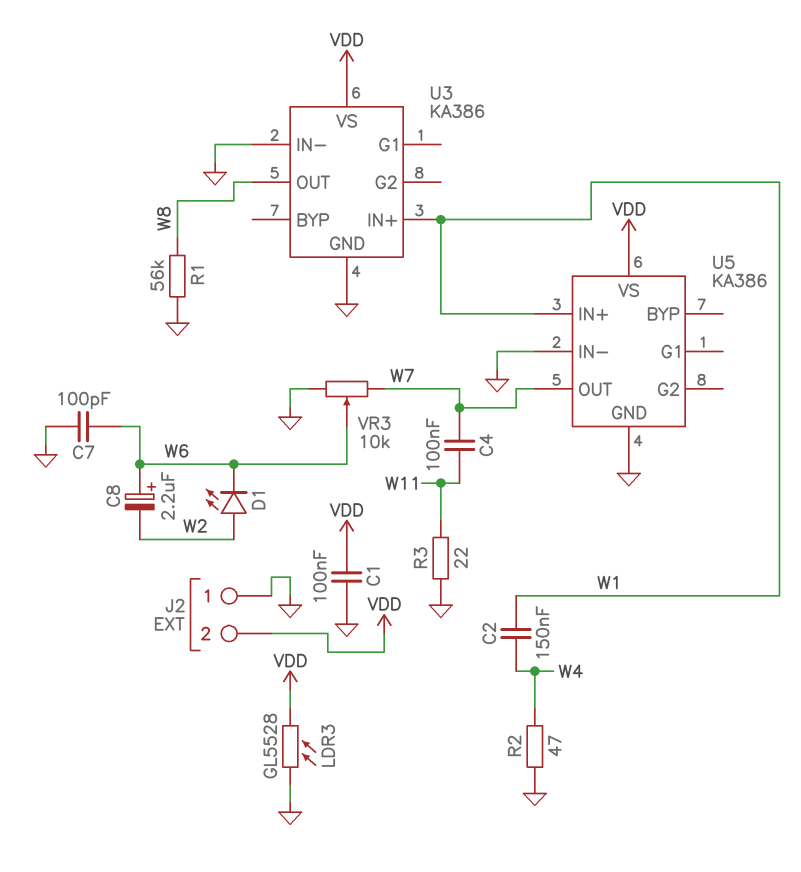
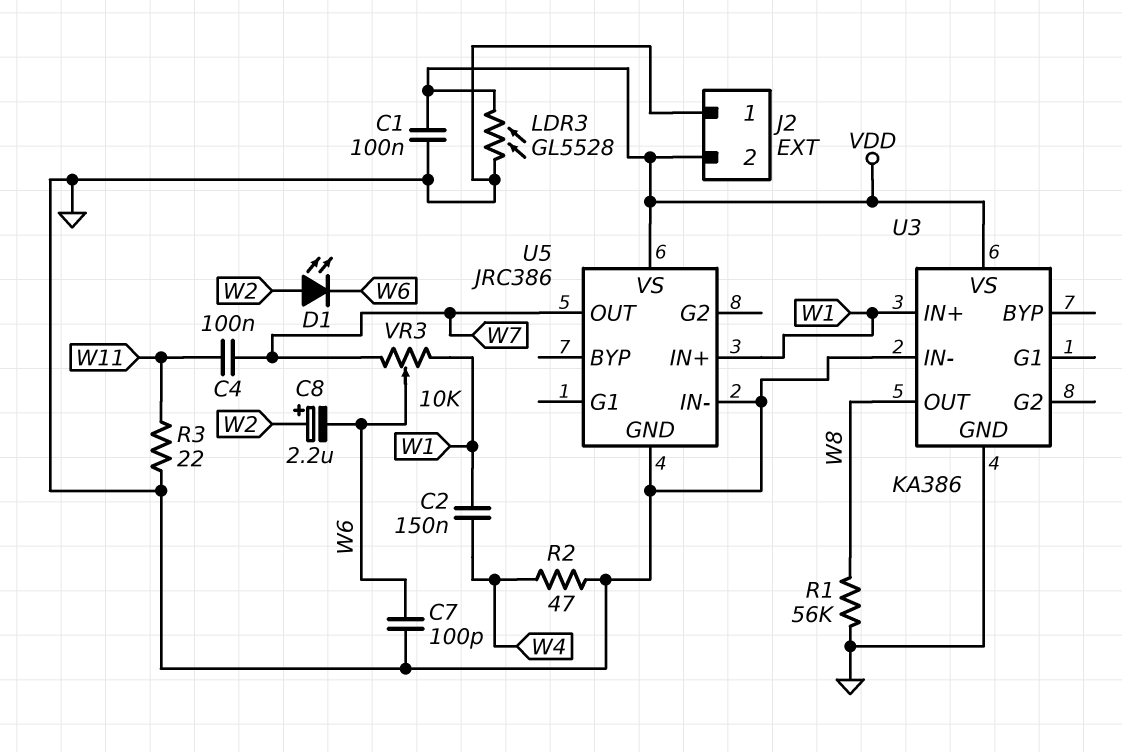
C8: 2.2uF (plus W6, minus W2) -> 2.2uF (plus W2, minus W6)
U5: KA386 -> JRC386
VR3: 10k (GND, W7, wiper W6) -> 10k (W1, W7, wiper W6)

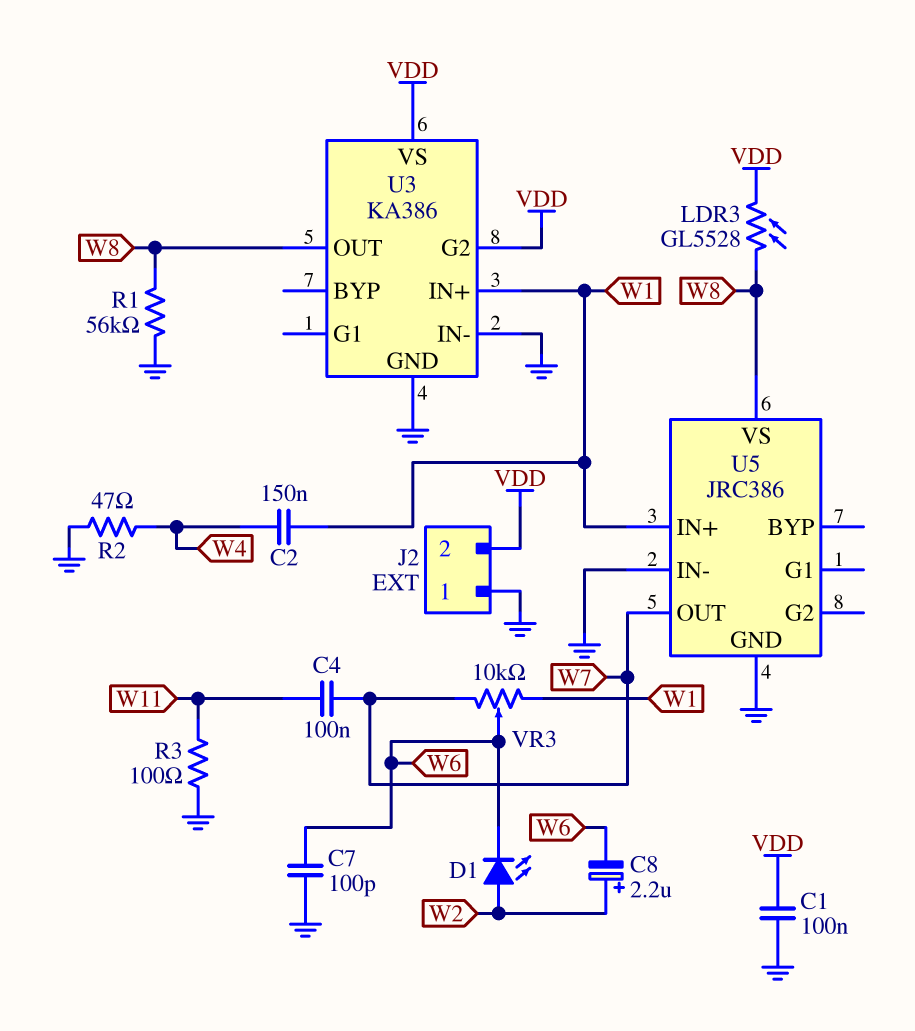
LDR3: GL5528 (GND, VDD) -> GL5528 (VDD, W8)
R3: 22 (GND, W11) -> 100 (GND, W11)
U3 pin G2: none -> VDD
U5 pin VS: VDD -> W8

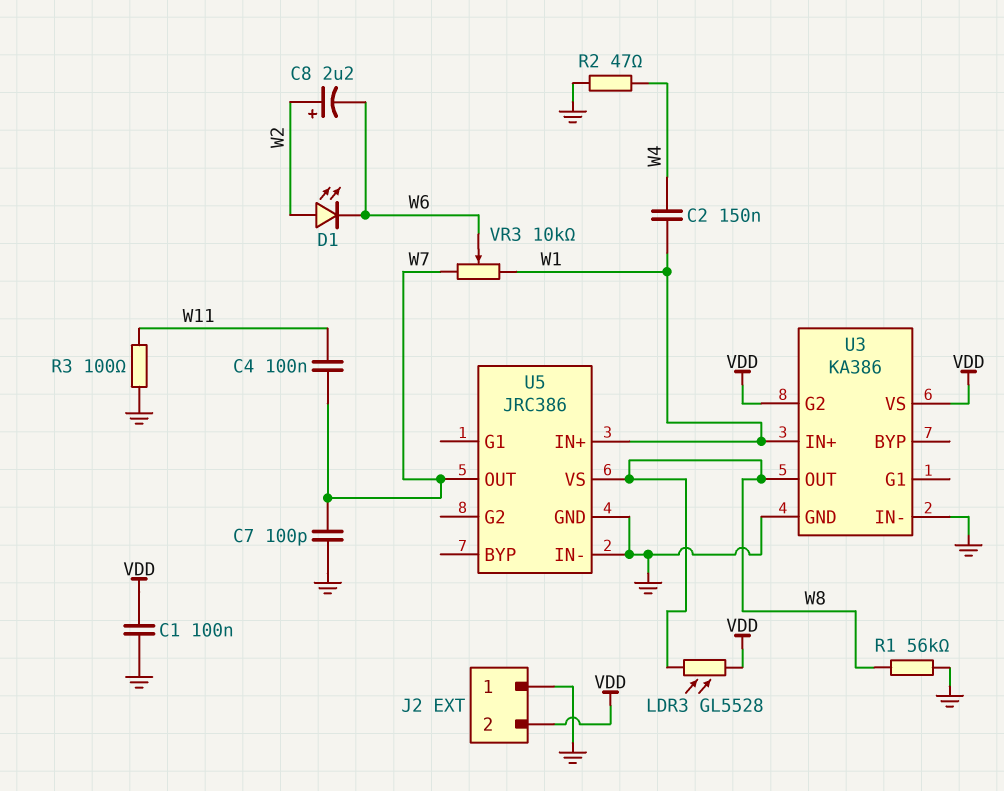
C7: 100pF (GND, W6) -> 100pF (GND, W7)

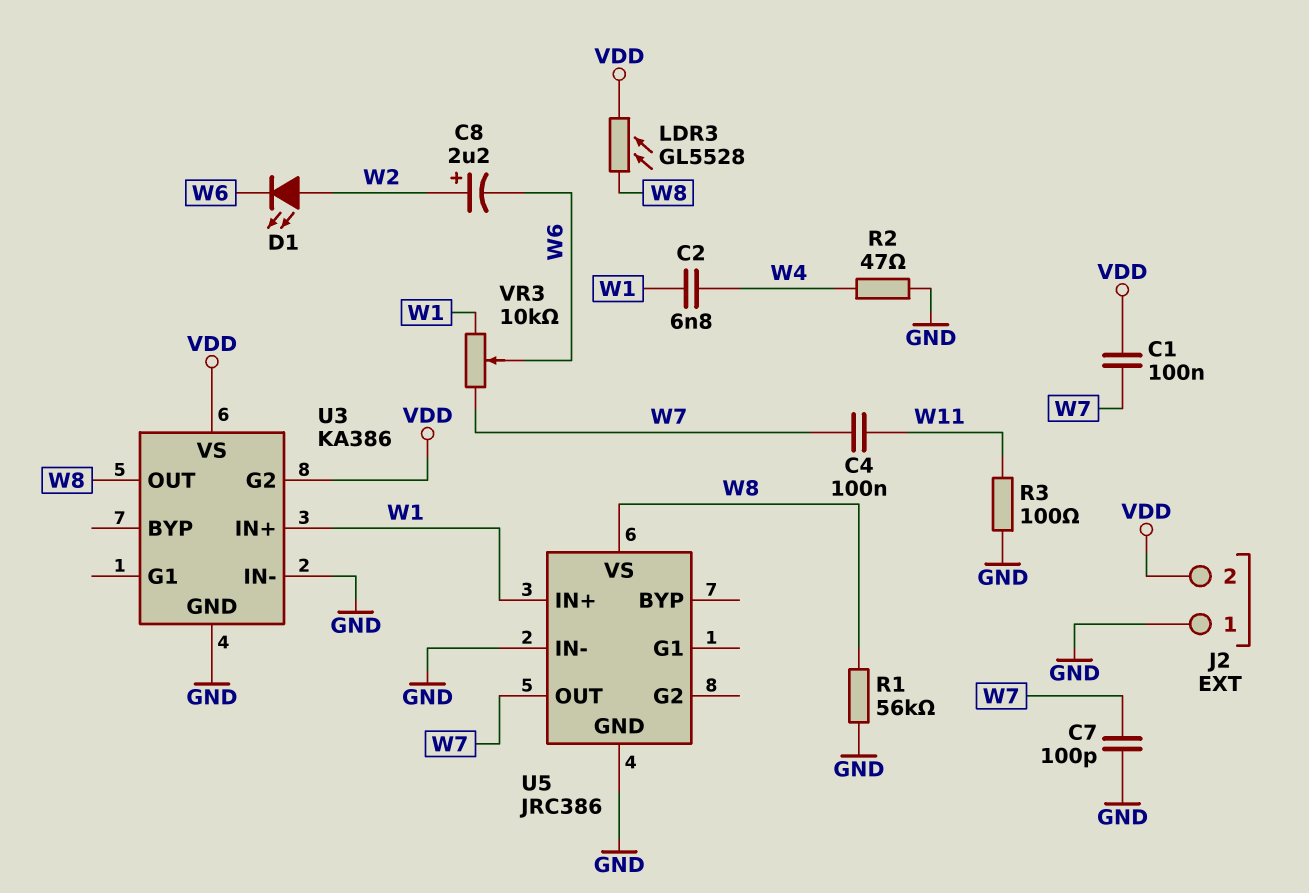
C1: 100nF (GND, VDD) -> 100nF (VDD, W7)
C2: 150nF (W1, W4) -> 6.8nF (W1, W4)

